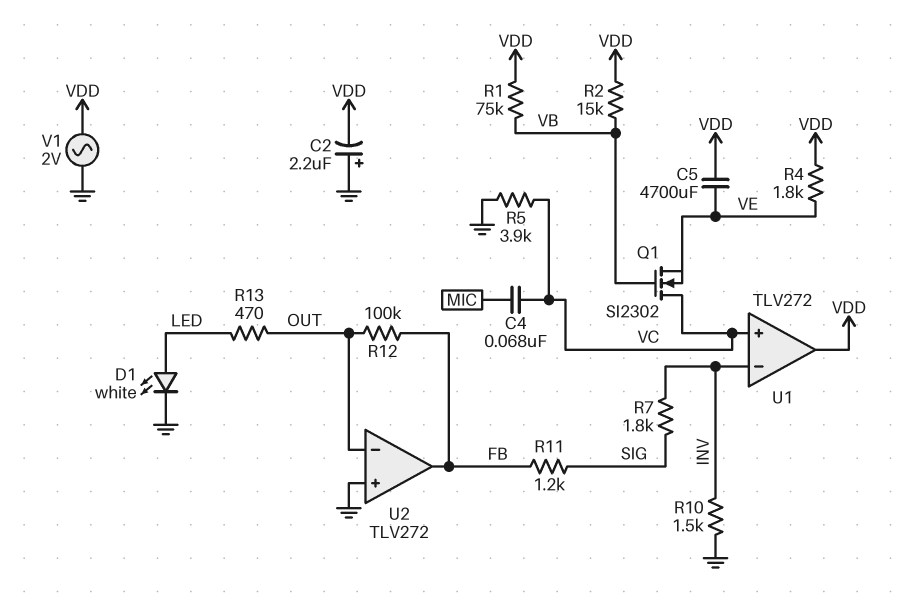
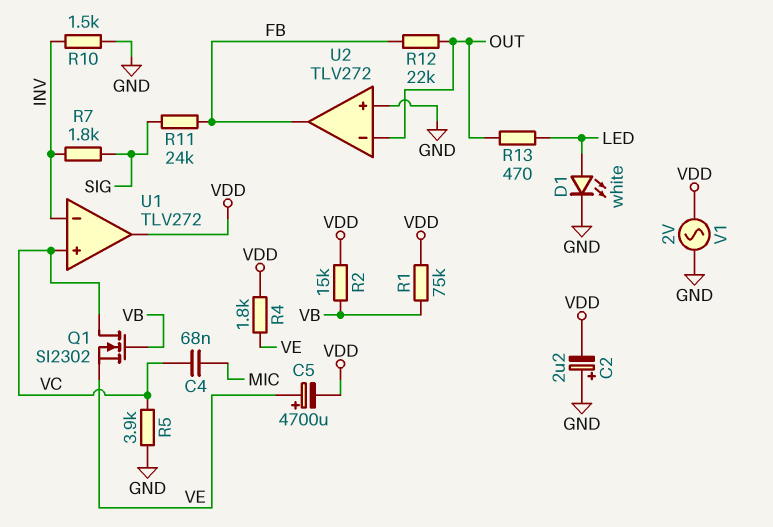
C5: 4700uF (VDD, VE) -> 4700uF (plus VE, minus VDD)
R11: 1.2k (FB, SIG) -> 24k (FB, SIG)
R12: 100k (FB, OUT) -> 22k (FB, OUT)

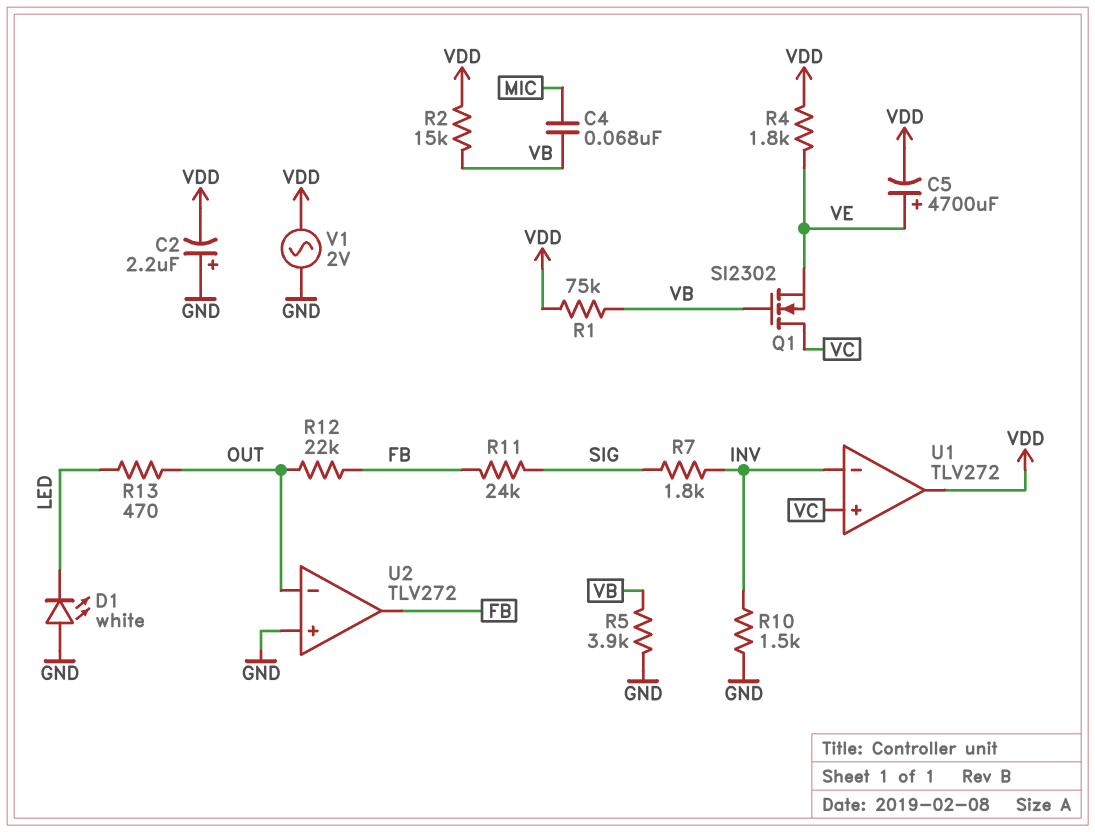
C4: 68nF (MIC, VC) -> 68nF (MIC, VB)
D1: LED white (A LED, K GND) -> LED white (A GND, K LED)
R5: 3.9k (GND, VC) -> 3.9k (GND, VB)

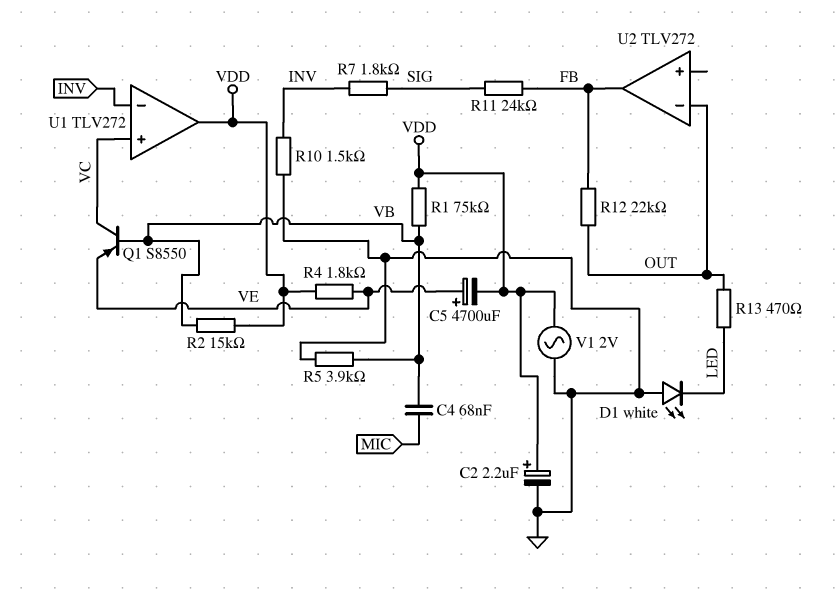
C2: 2.2uF (plus GND, minus VDD) -> 2.2uF (plus VDD, minus GND)
Q1: NMOS SI2302 (G VB, D VC, S VE) -> PNP S8550 (B VB, C VC, E VE)
U2 pin in+: GND -> none

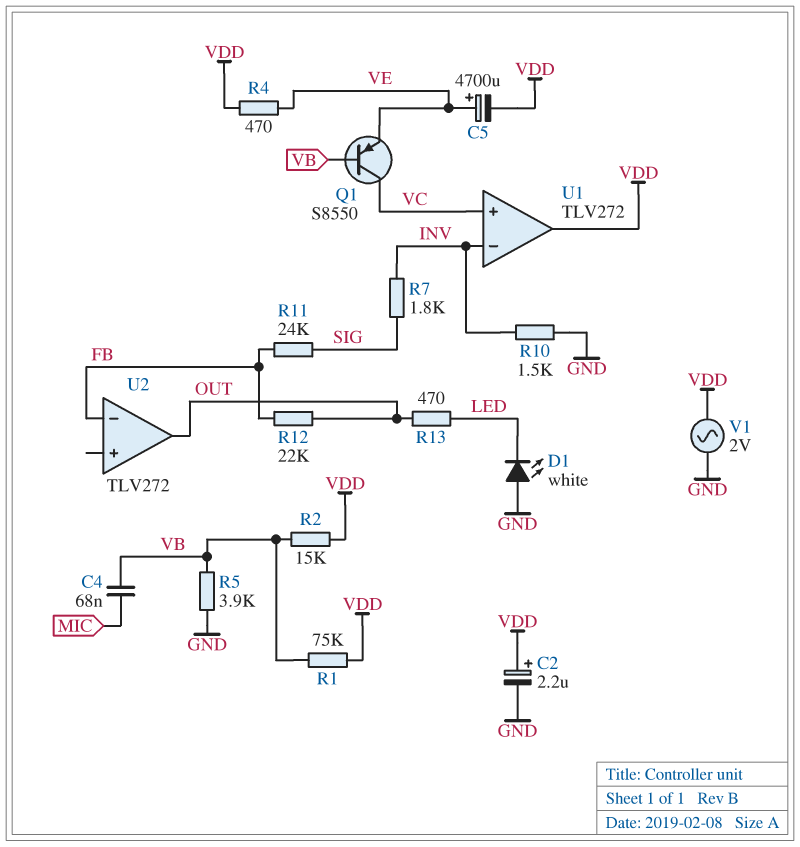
R4: 1.8k (VDD, VE) -> 470 (VDD, VE)
U2 pin in-: OUT -> FB
U2 pin out: FB -> OUT

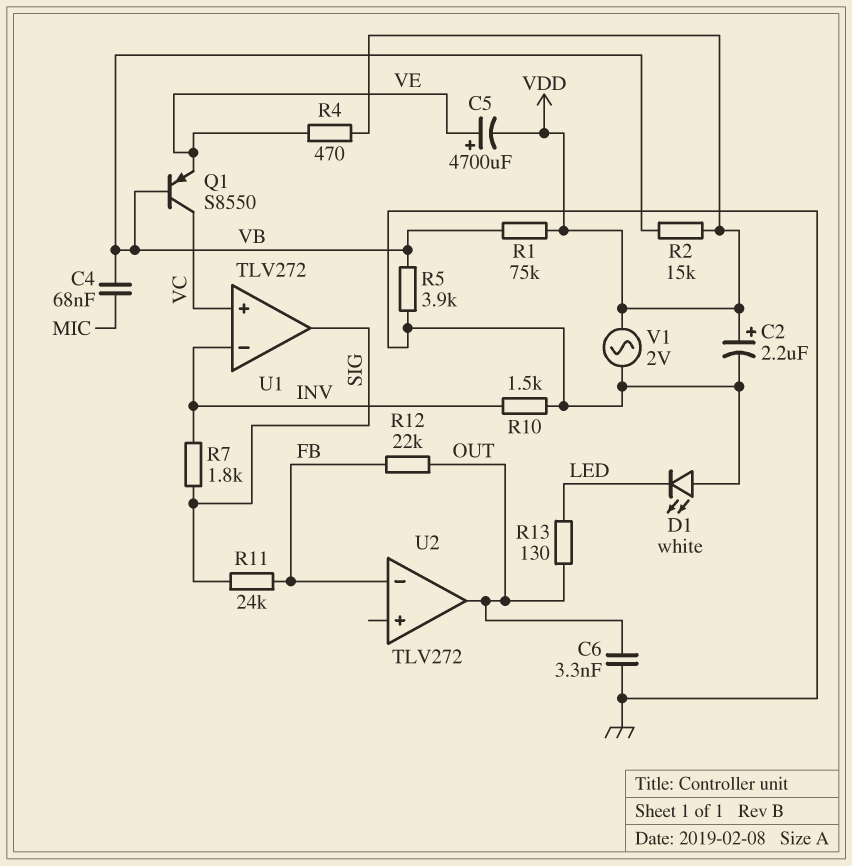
C6: none -> 3.3nF (GND, OUT)
R13: 470 (LED, OUT) -> 130 (LED, OUT)
U1 pin out: VDD -> SIG

